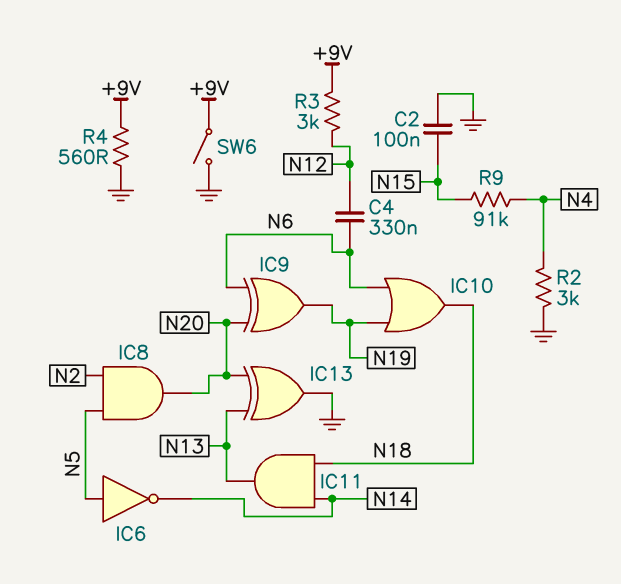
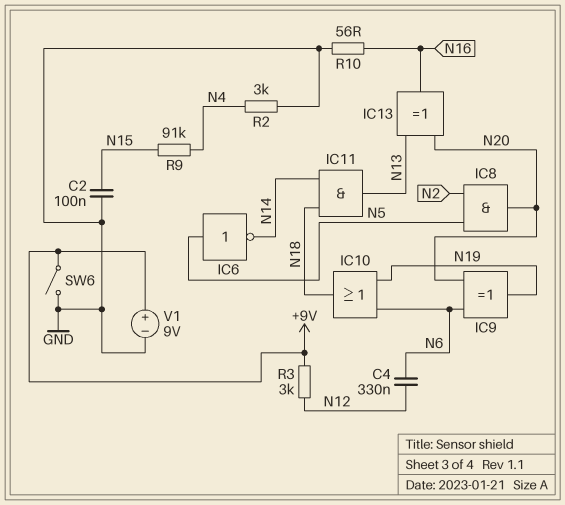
IC13: XOR (in N13, in N20, out GND) -> XOR (in N13, in N20, out N16)
R4: 560 (+9V, GND) -> none
R10: none -> 56 (GND, N16)
V1: none -> 9V (plus +9V, minus GND)

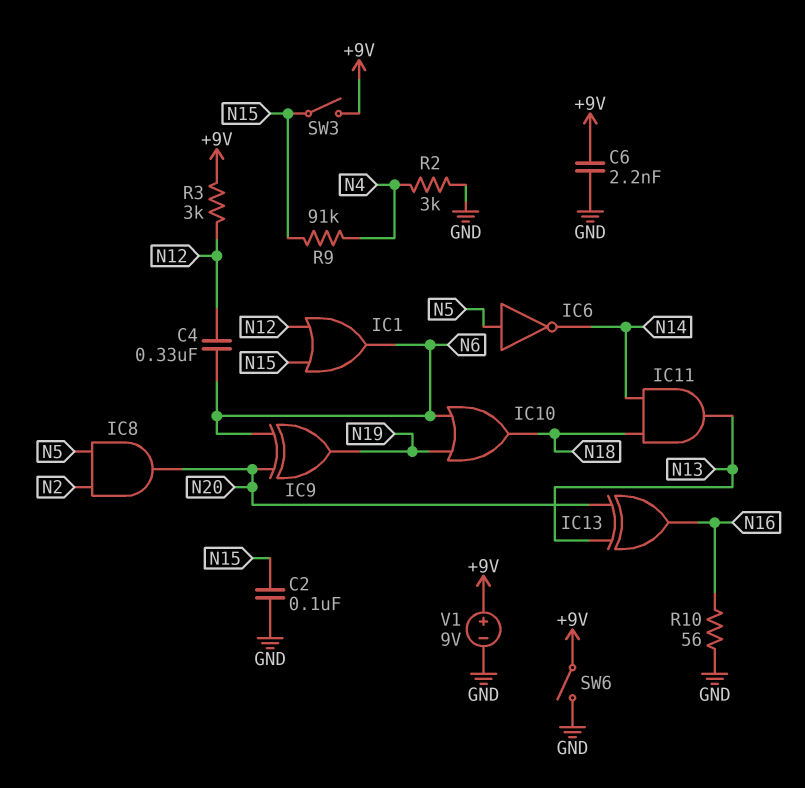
C6: none -> 2.2nF (+9V, GND)
IC1: none -> OR (in N12, in N15, out N6)
SW3: none -> switch (+9V, N15)

